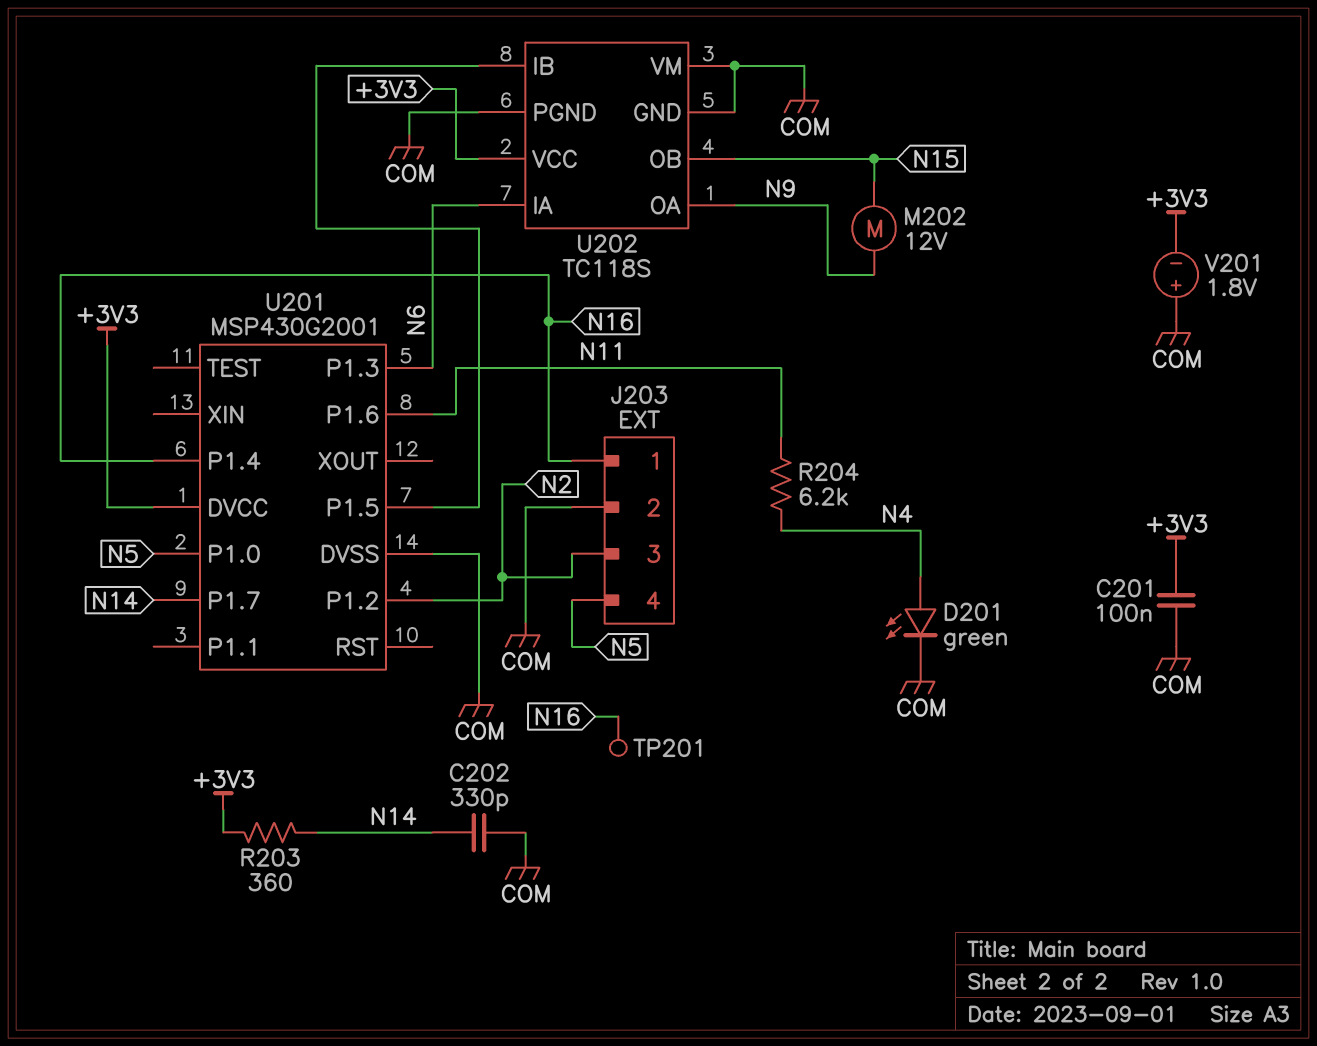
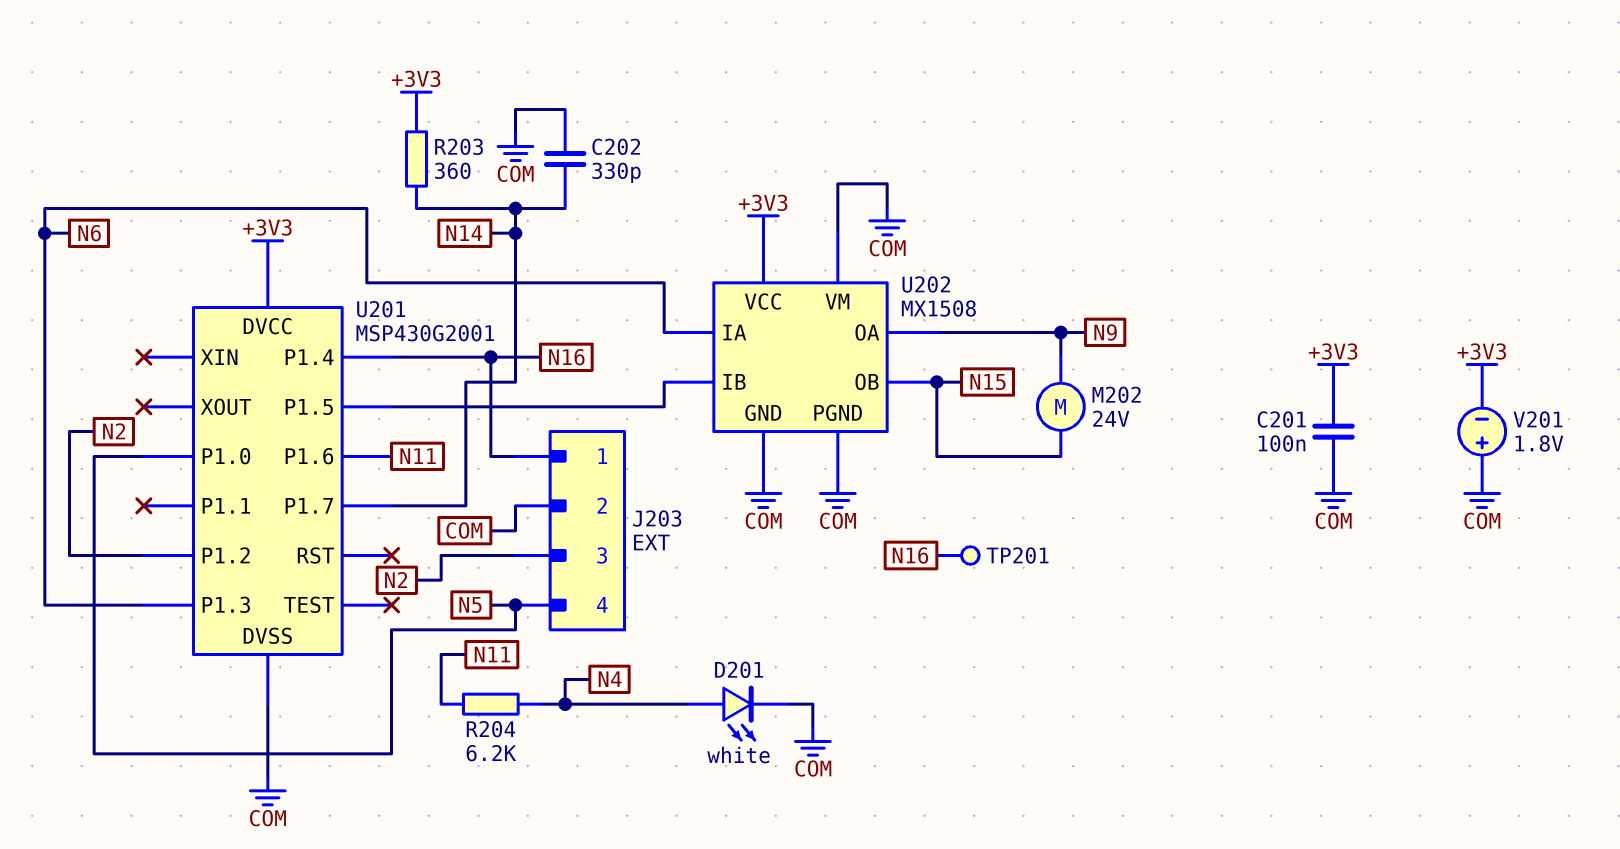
D201: LED green (A N4, K COM) -> LED white (A N4, K COM)
M202: motor 12V (N9, N15) -> motor 24V (N9, N15)
U202: TC118S -> MX1508

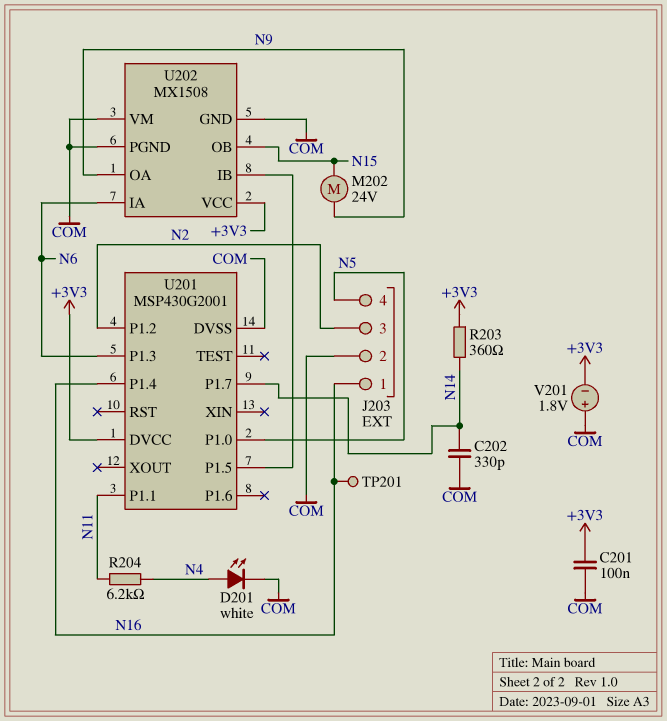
U201 pin P1.1: none -> N11
U201 pin P1.6: N11 -> none

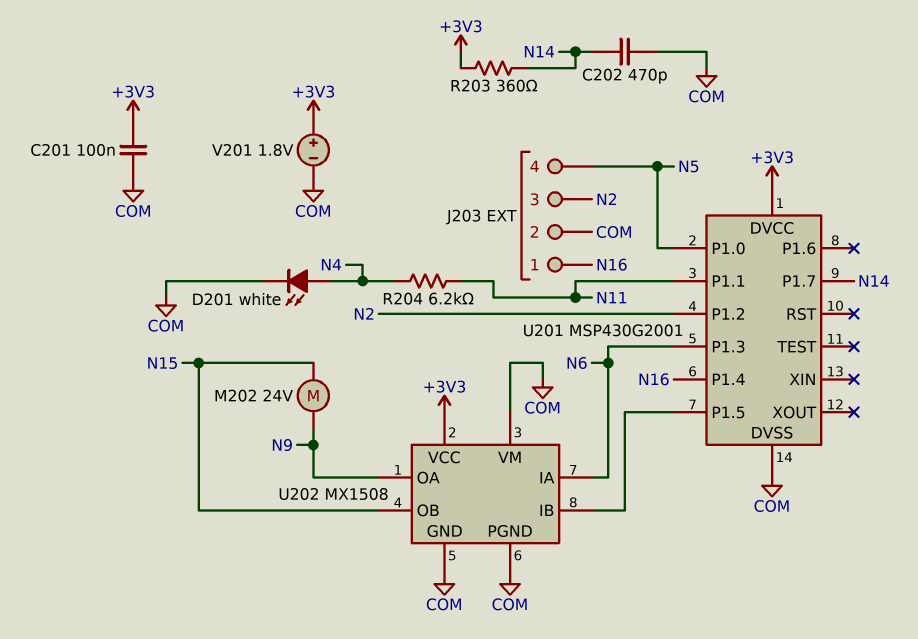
C202: 330pF (COM, N14) -> 470pF (COM, N14)
TP201: test point (N16) -> none
V201: 1.8V (plus COM, minus +3V3) -> 1.8V (plus +3V3, minus COM)

